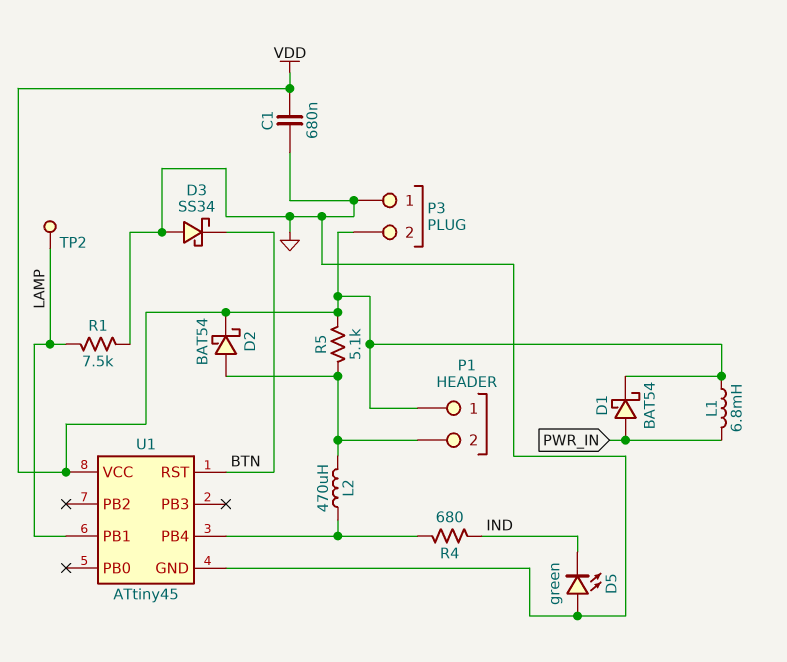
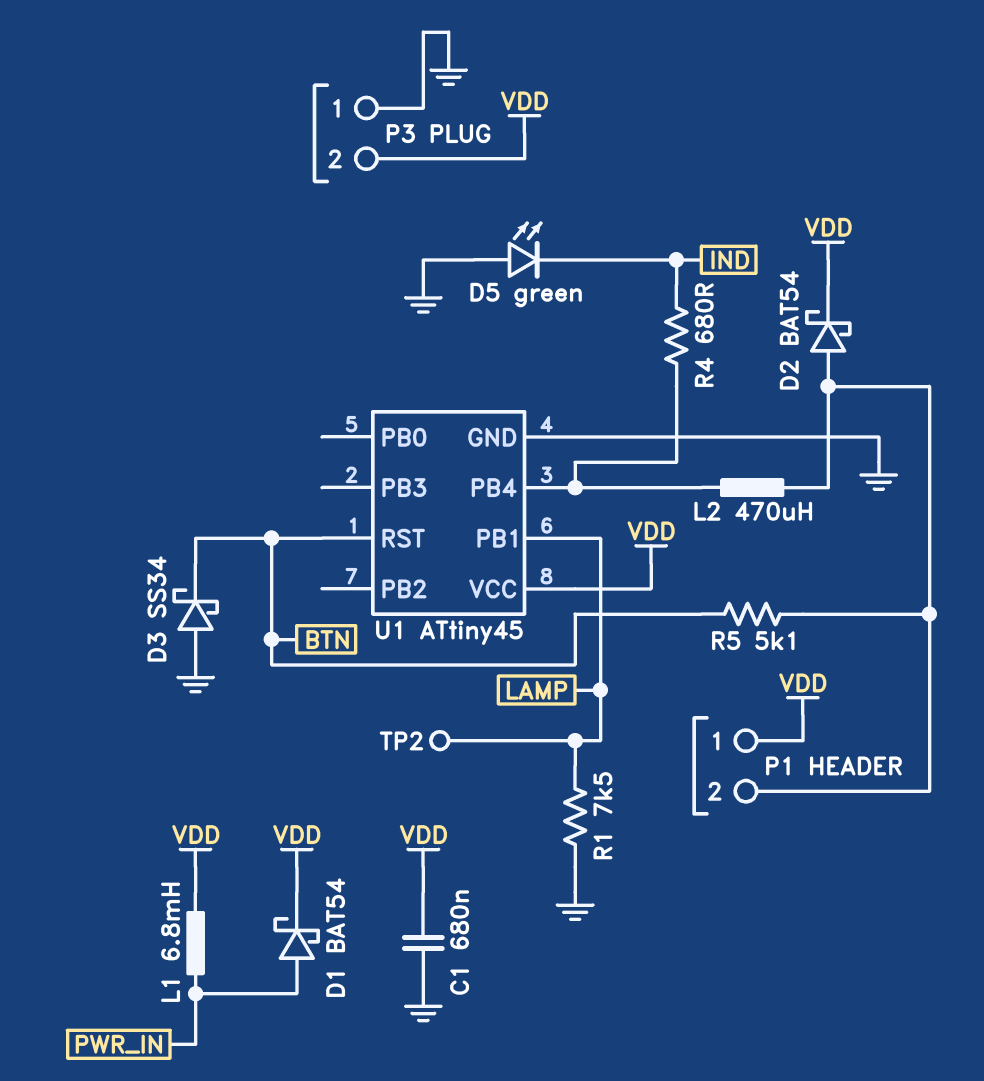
R5: 5.1k (P1/2, VDD) -> 5.1k (BTN, P1/2)

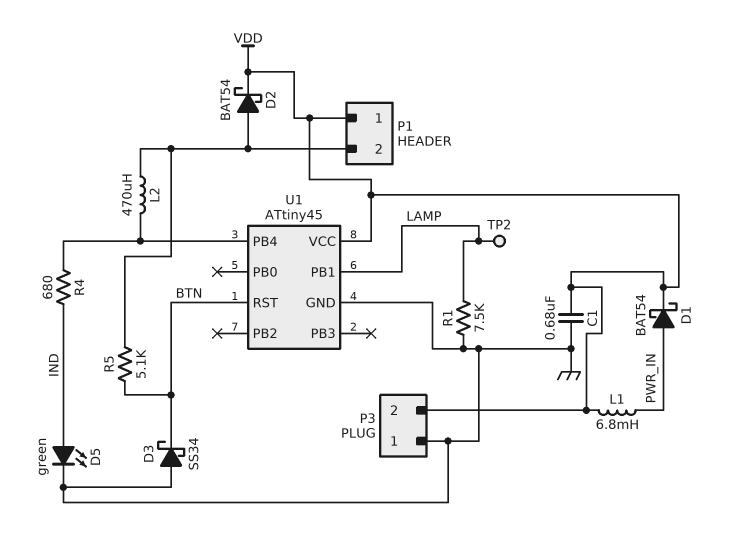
D5: LED green (A GND, K IND) -> LED green (A IND, K GND)

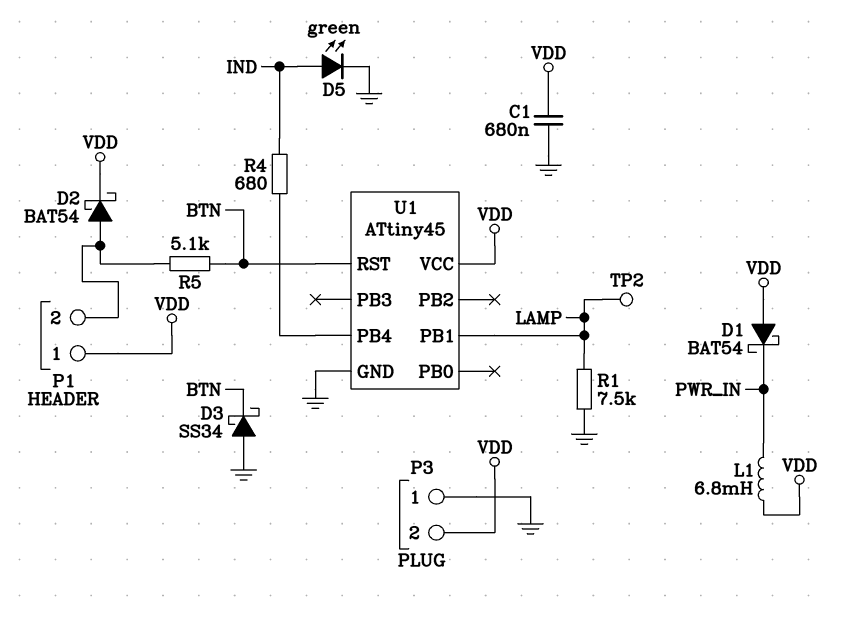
D1: schottky BAT54 (A PWR_IN, K VDD) -> schottky BAT54 (A VDD, K PWR_IN)
L2: 470uH (P1/2, U1/PB4) -> none

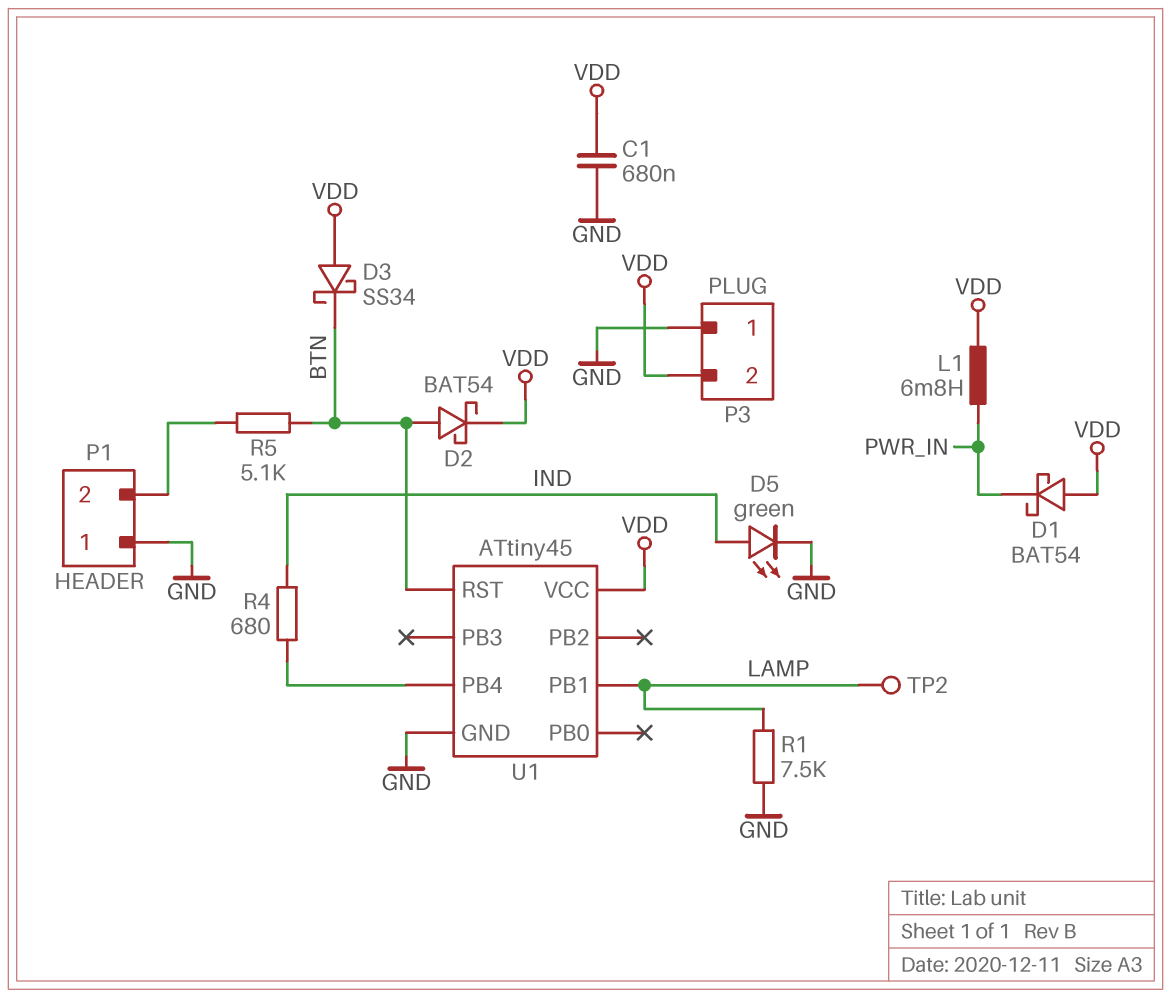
D2: schottky BAT54 (A P1/2, K VDD) -> schottky BAT54 (A BTN, K VDD)
D3: schottky SS34 (A GND, K BTN) -> schottky SS34 (A VDD, K BTN)
P1 pin 1: VDD -> GND

